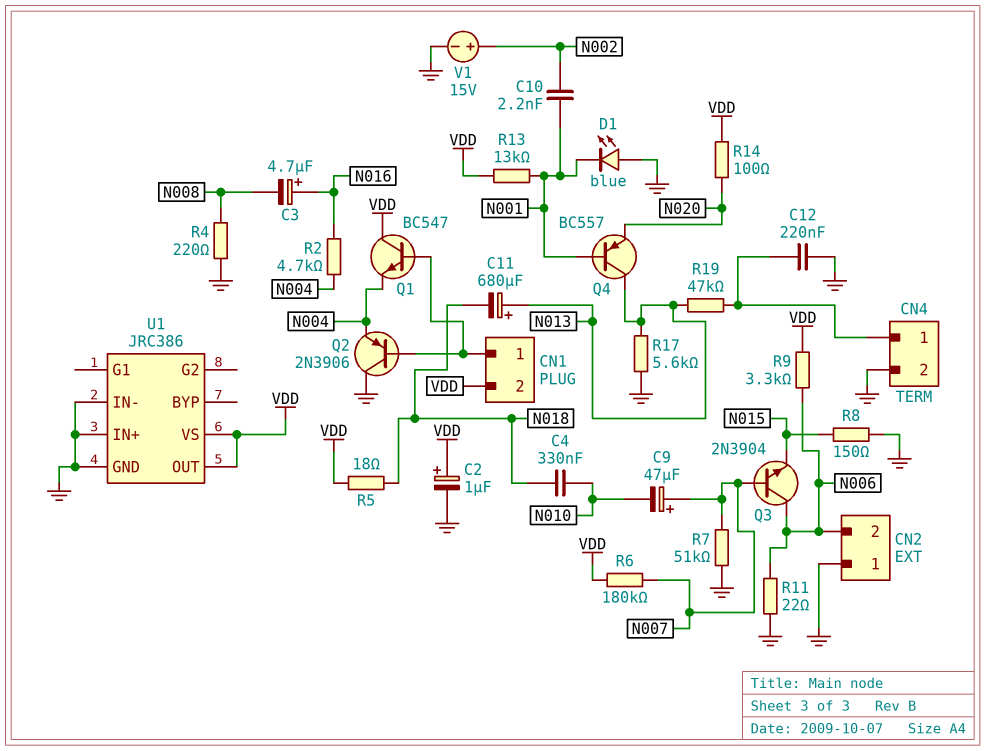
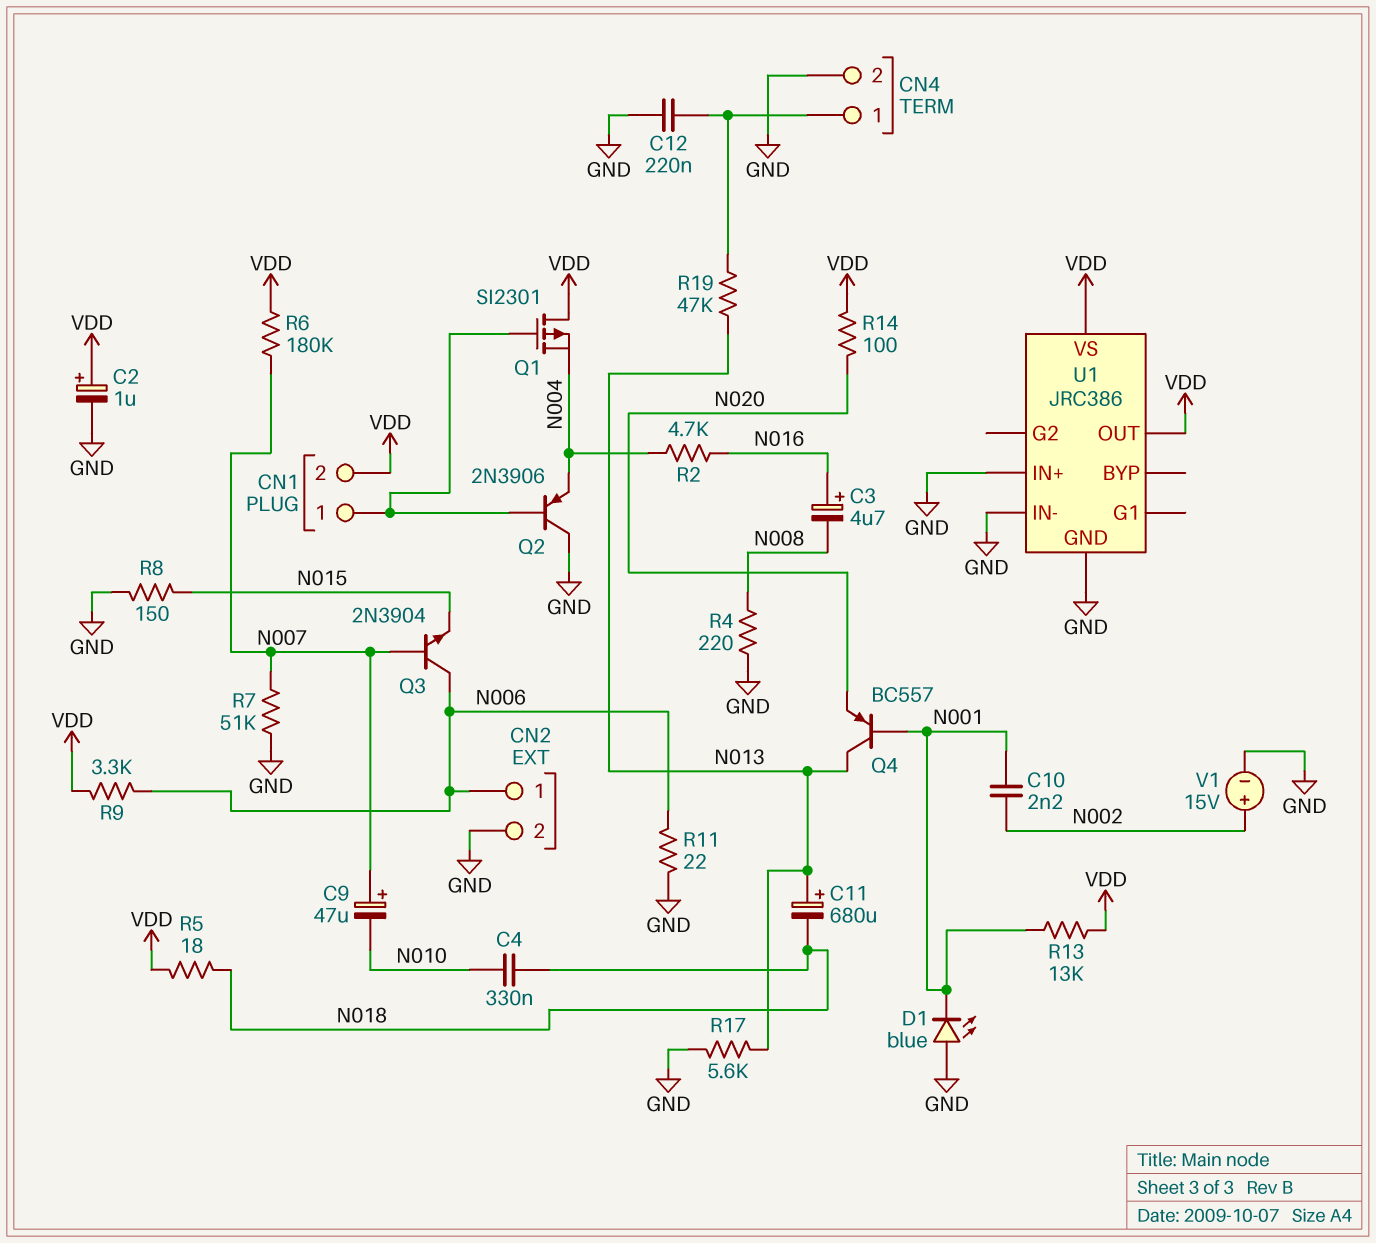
CN2 pin 1: GND -> N006
CN2 pin 2: N006 -> GND
Q1: NPN BC547 (B CN1/1, C VDD, E N004) -> PMOS SI2301 (G CN1/1, D VDD, S N004)

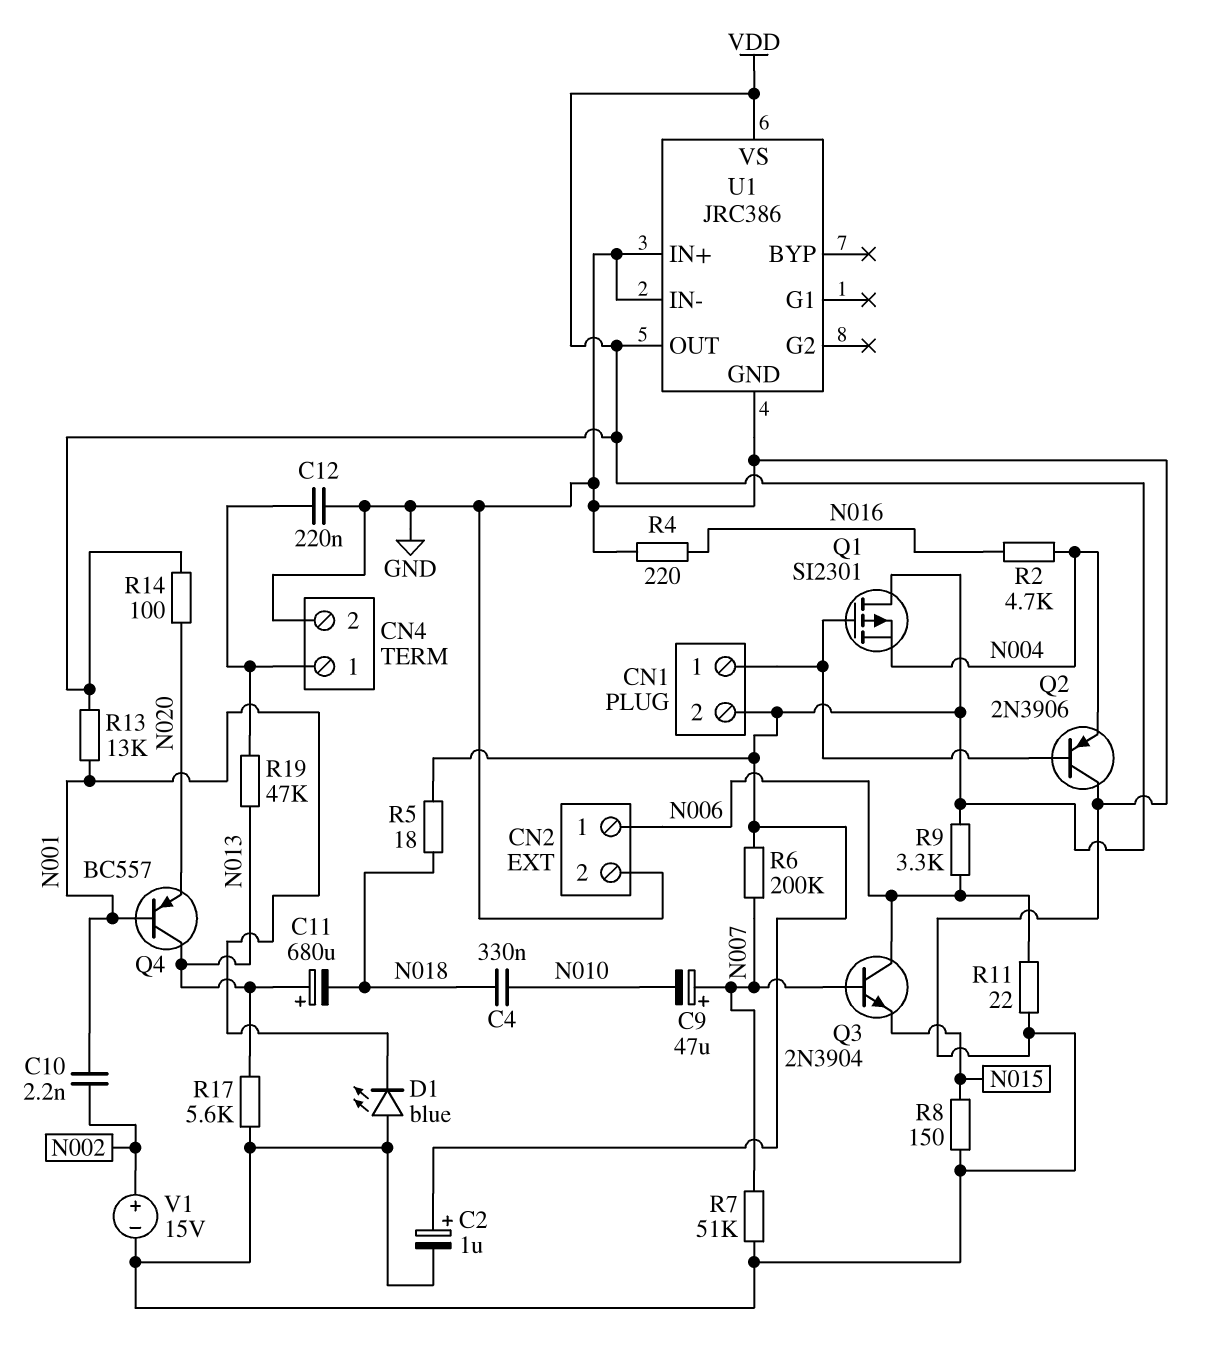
C3: 4.7uF (plus N016, minus N008) -> none
R4: 220 (GND, N008) -> 220 (GND, N016)
R6: 180k (N007, VDD) -> 200k (N007, VDD)

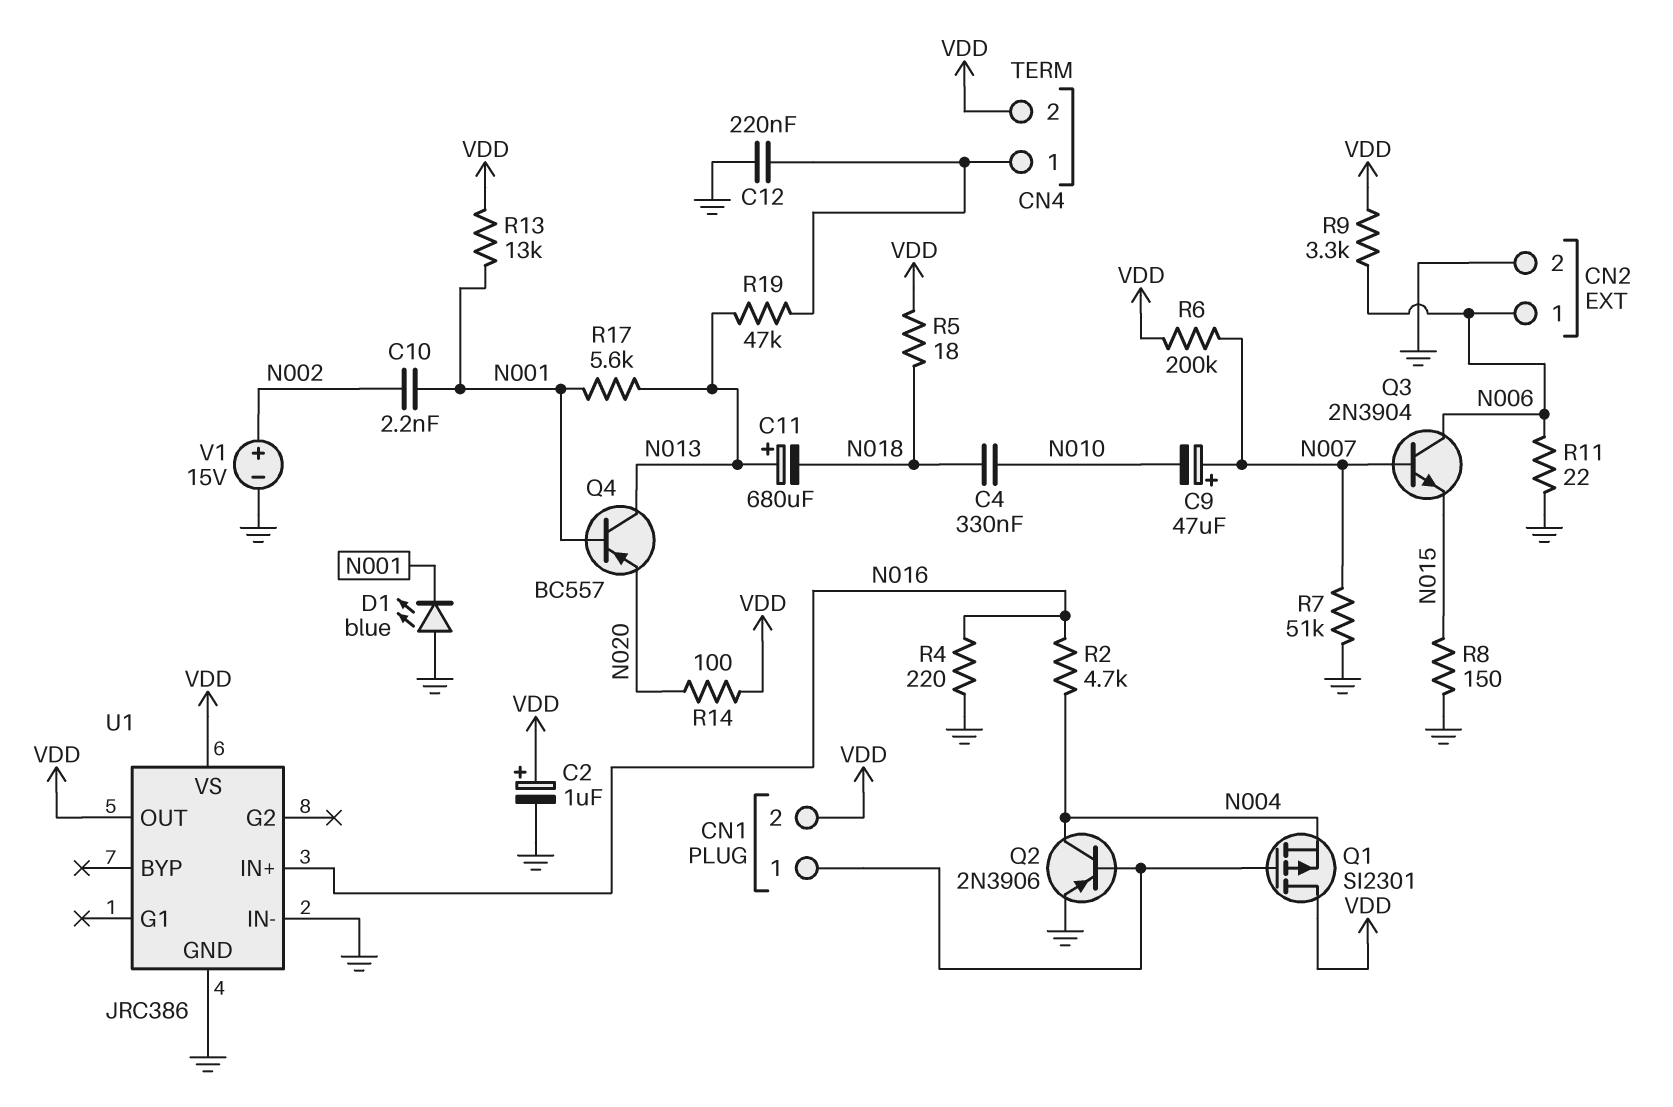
CN4 pin 2: GND -> VDD
Q2: PNP 2N3906 (B CN1/1, C GND, E N004) -> PNP 2N3906 (B CN1/1, C N004, E GND)
R17: 5.6k (GND, N013) -> 5.6k (N001, N013)
U1 pin IN+: GND -> N016

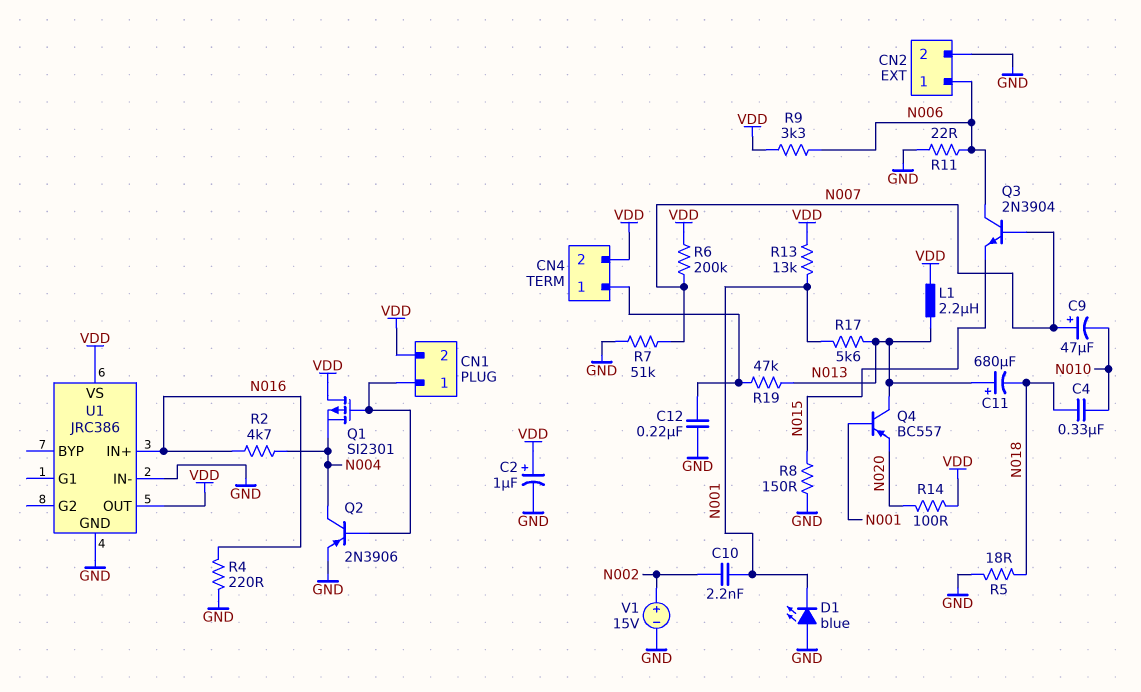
L1: none -> 2.2uH (N013, VDD)
R5: 18 (N018, VDD) -> 18 (GND, N018)

